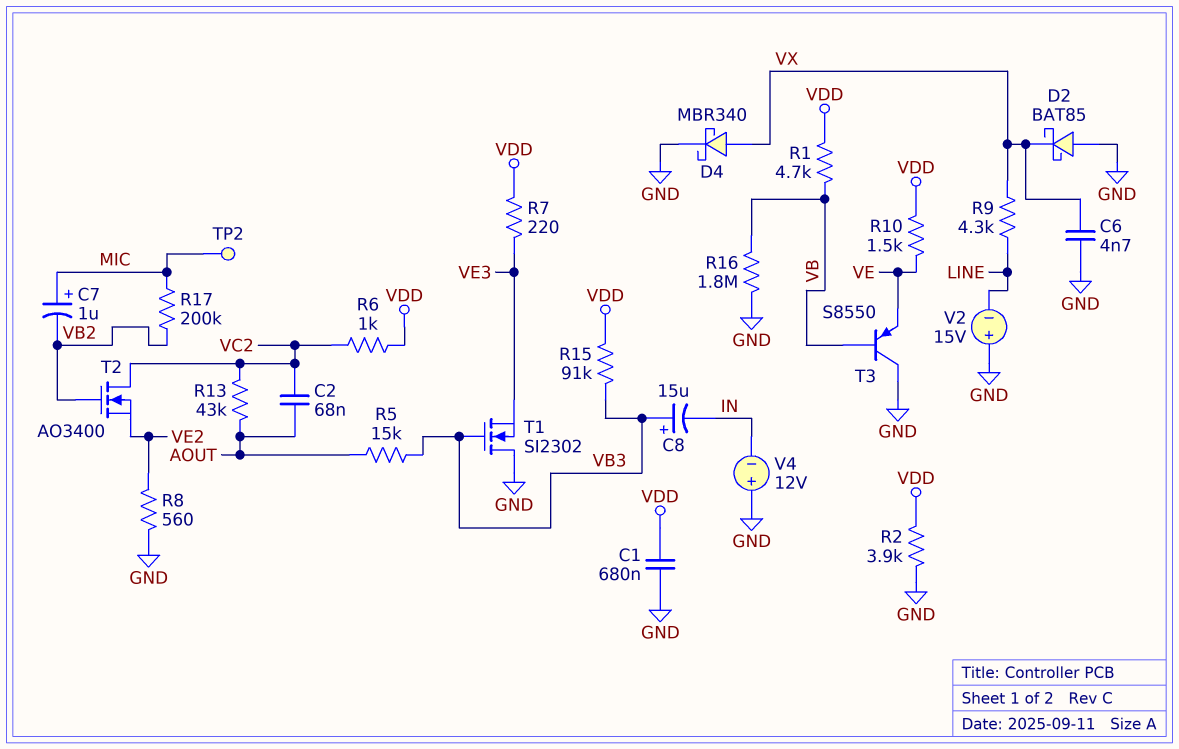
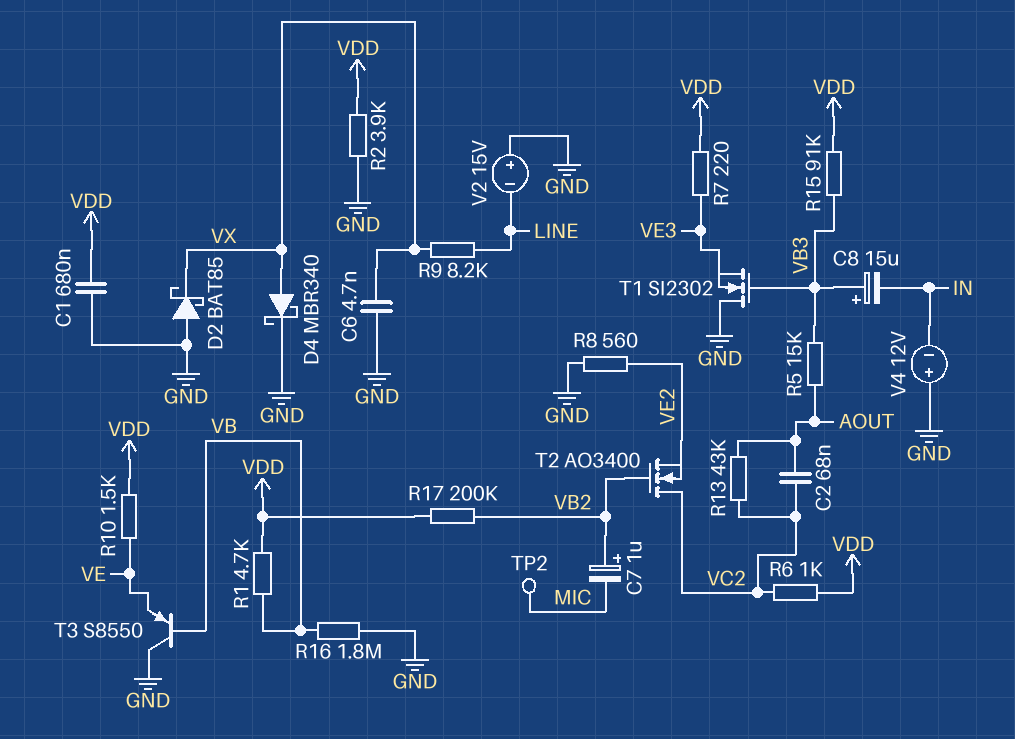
C7: 1uF (plus MIC, minus VB2) -> 1uF (plus VB2, minus MIC)
R9: 4.3k (LINE, VX) -> 8.2k (LINE, VX)
R17: 200k (MIC, VB2) -> 200k (VB2, VDD)

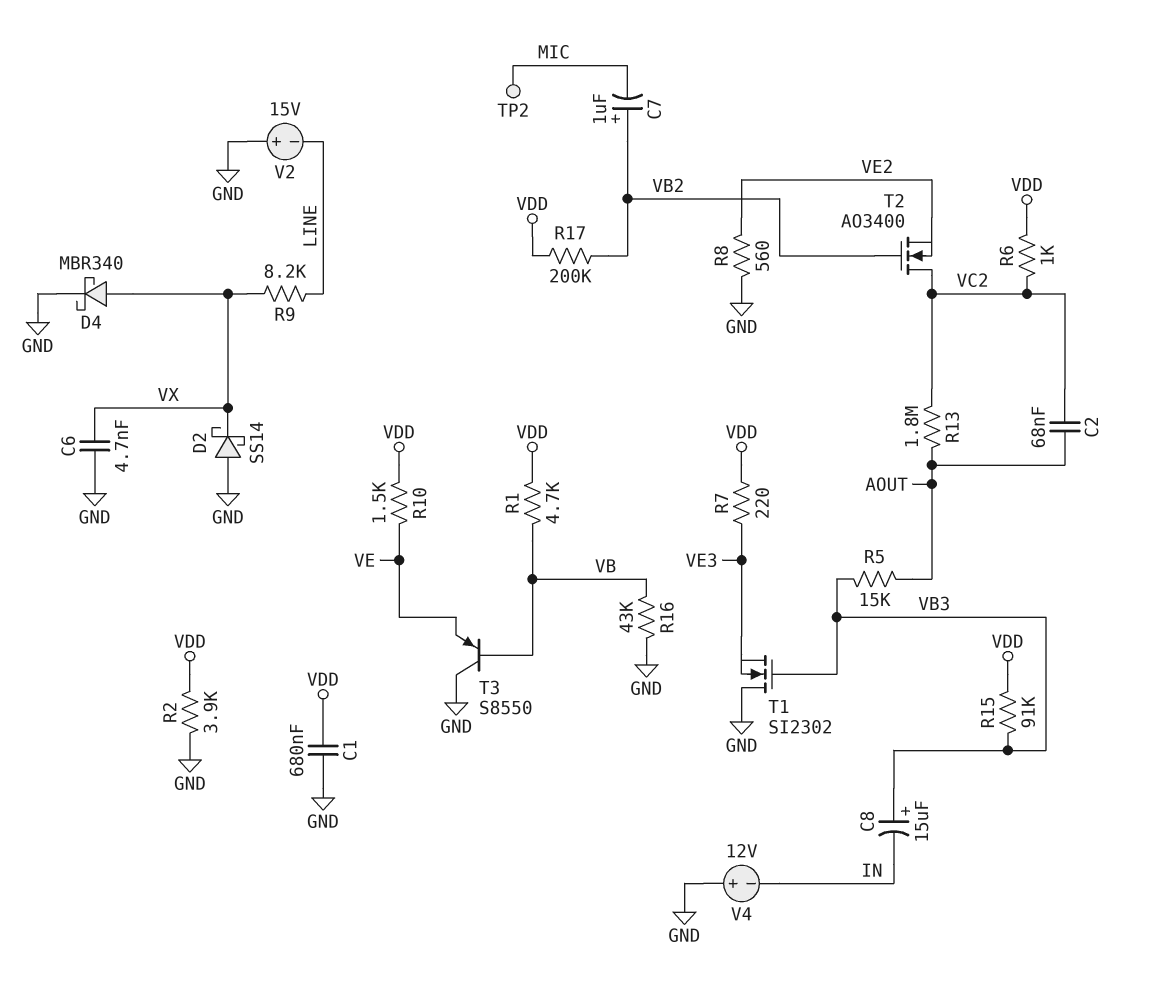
D2: schottky BAT85 (A GND, K VX) -> schottky SS14 (A GND, K VX)
R13: 43k (AOUT, VC2) -> 1.8M (AOUT, VC2)
R16: 1.8M (GND, VB) -> 43k (GND, VB)

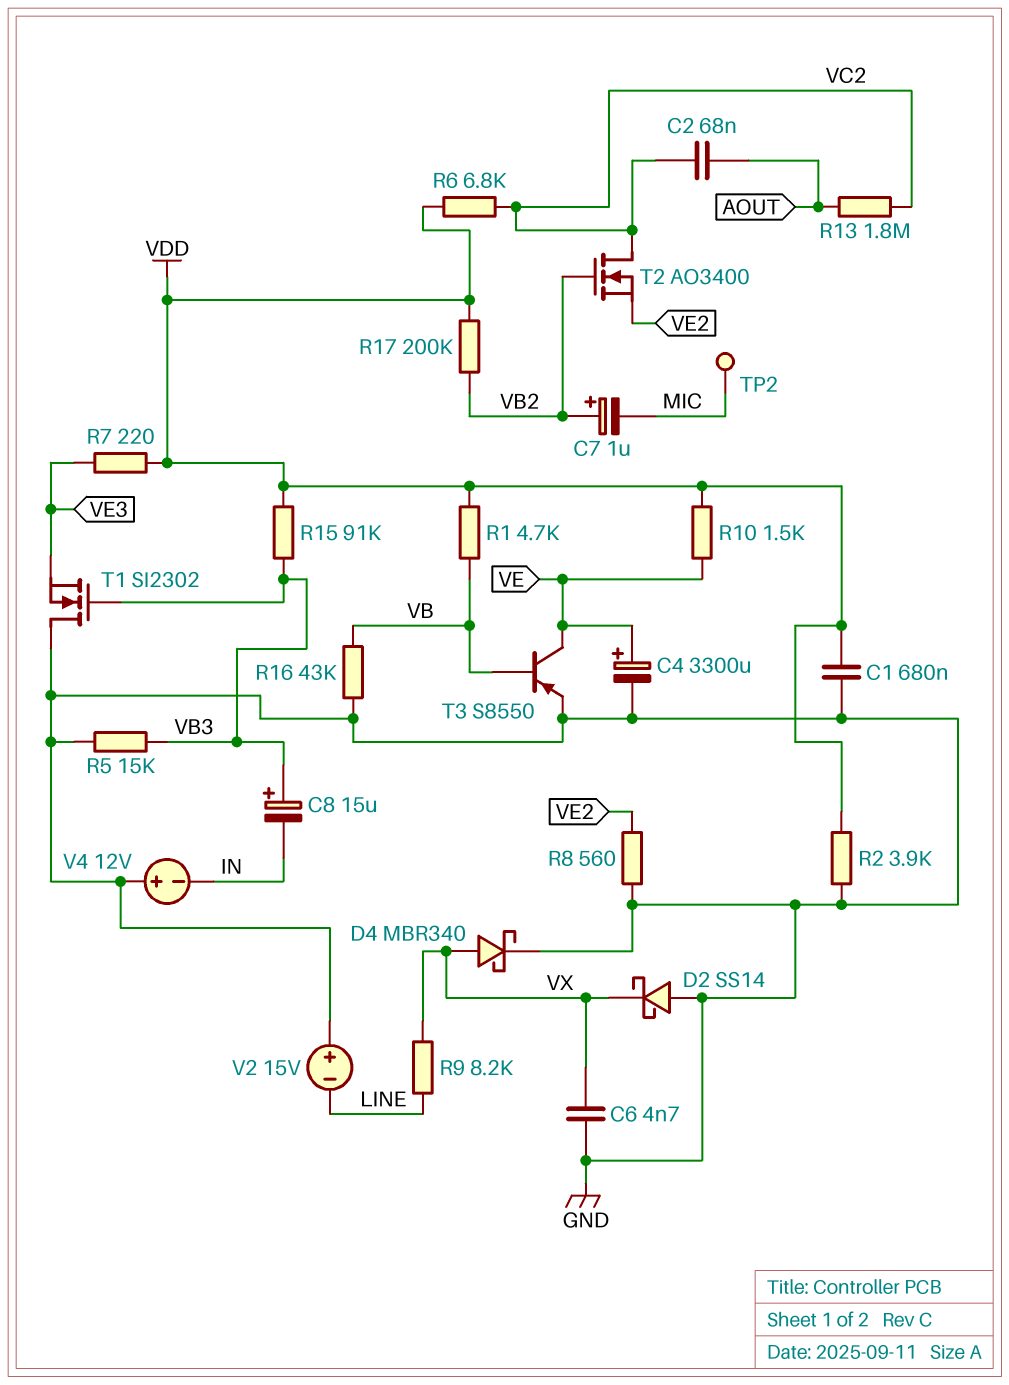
C4: none -> 3300uF (plus VE, minus GND)
R5: 15k (AOUT, VB3) -> 15k (GND, VB3)
R6: 1k (VC2, VDD) -> 6.8k (VC2, VDD)
T3: PNP S8550 (B VB, C GND, E VE) -> PNP S8550 (B VB, C VE, E GND)

